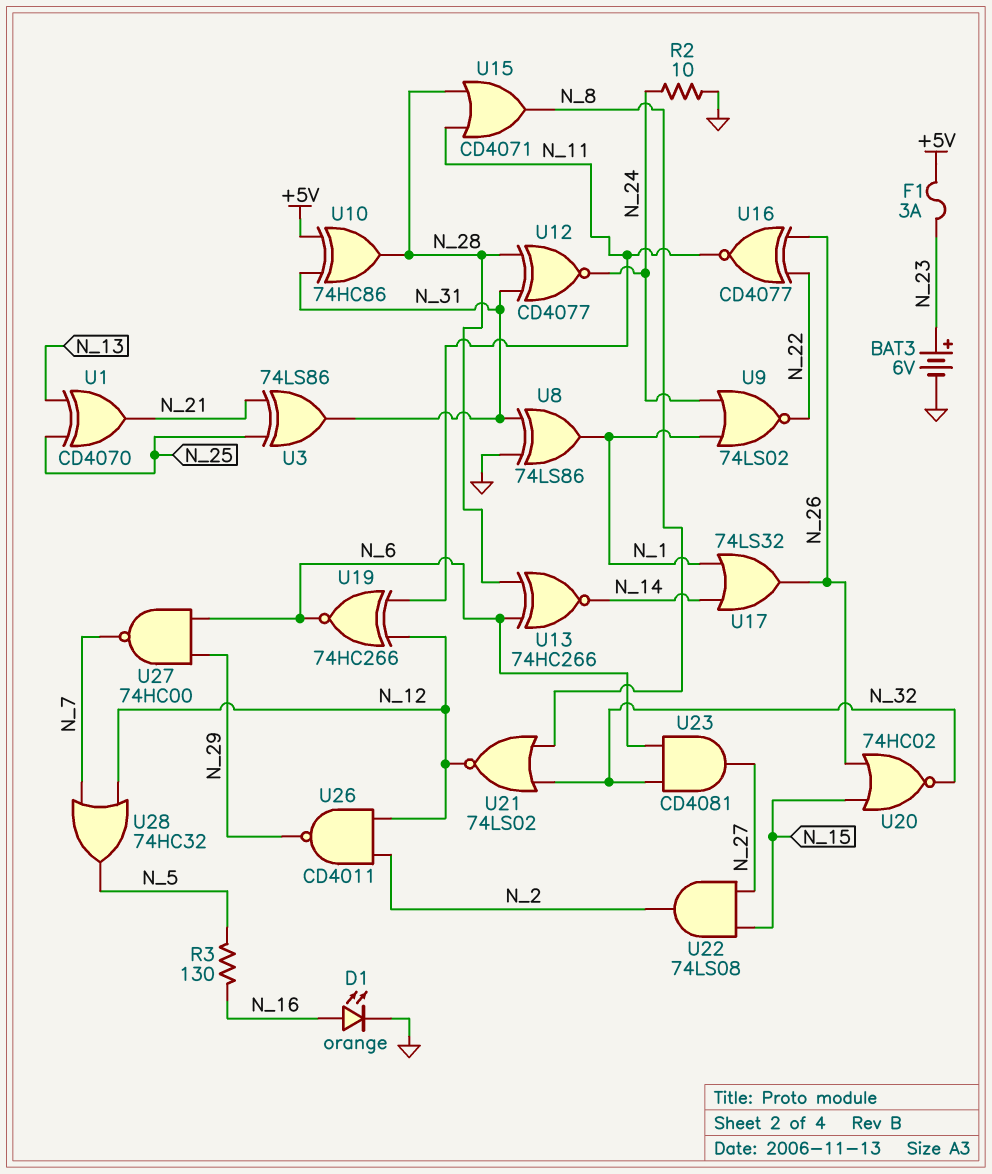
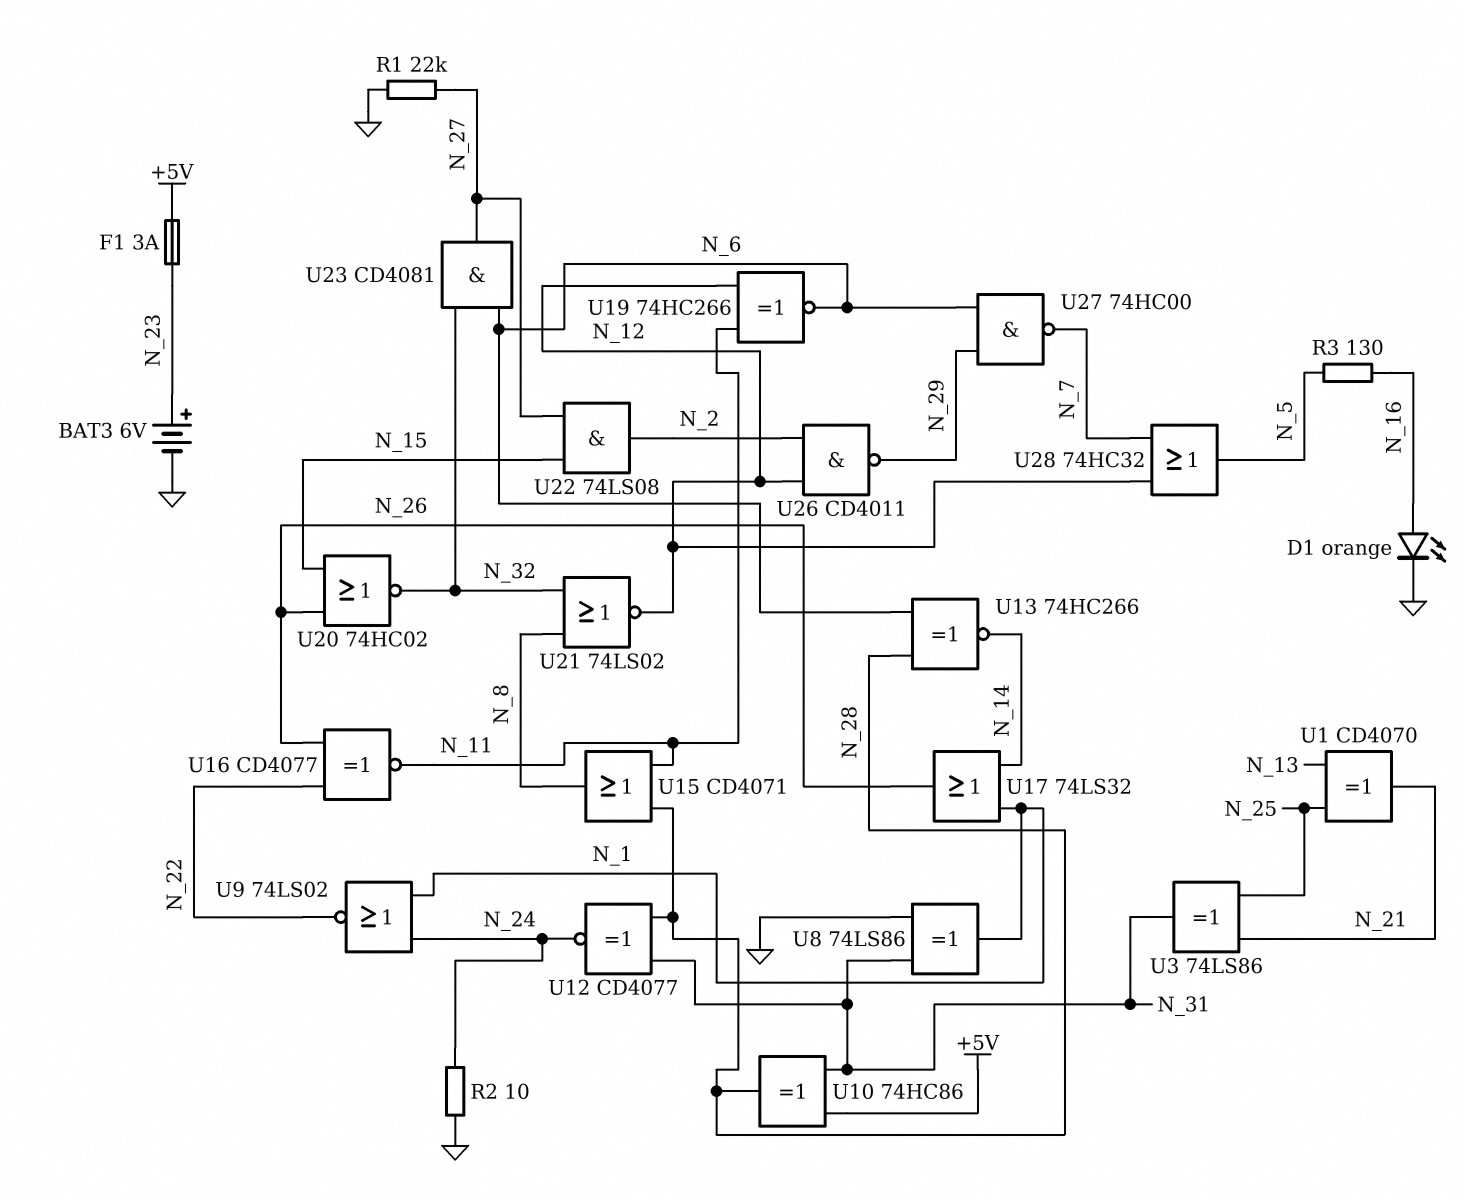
R1: none -> 22k (GND, N_27)

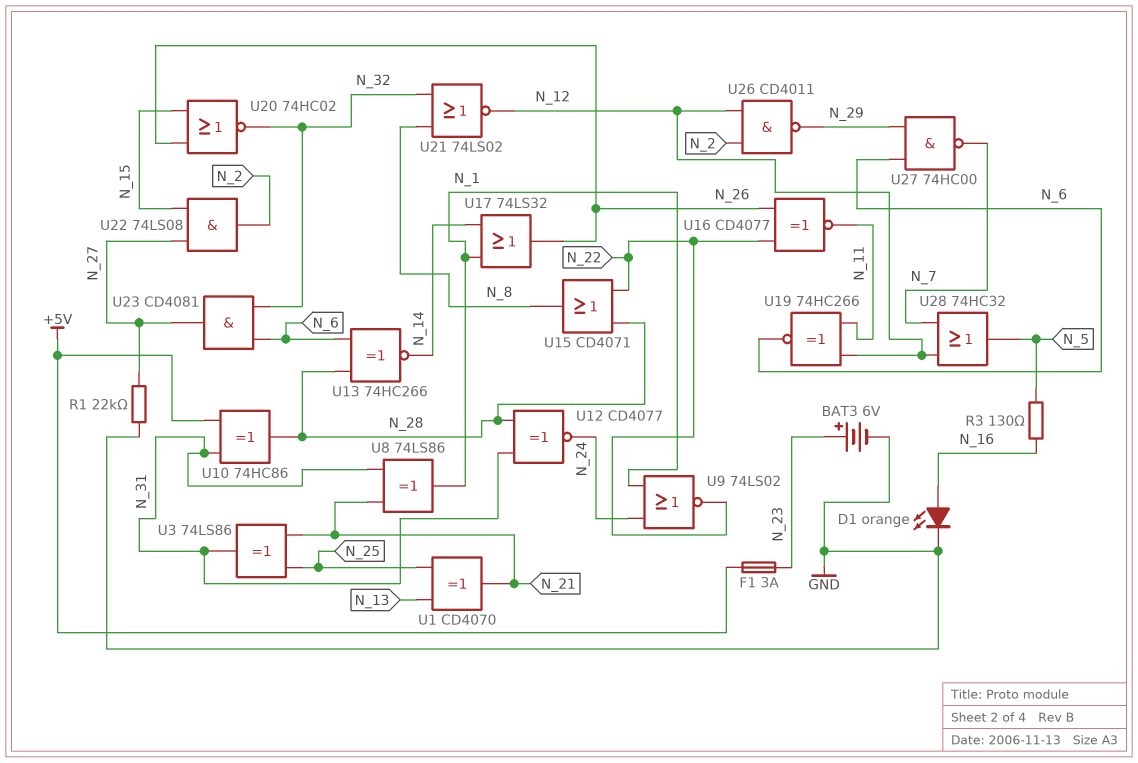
R2: 10 (GND, N_24) -> none
U8: XOR 74LS86 (in GND, in N_31, out N_1) -> XOR 74LS86 (in N_21, in N_31, out N_1)
U15: OR CD4071 (in N_11, in N_28, out N_8) -> OR CD4071 (in N_22, in N_28, out N_8)

